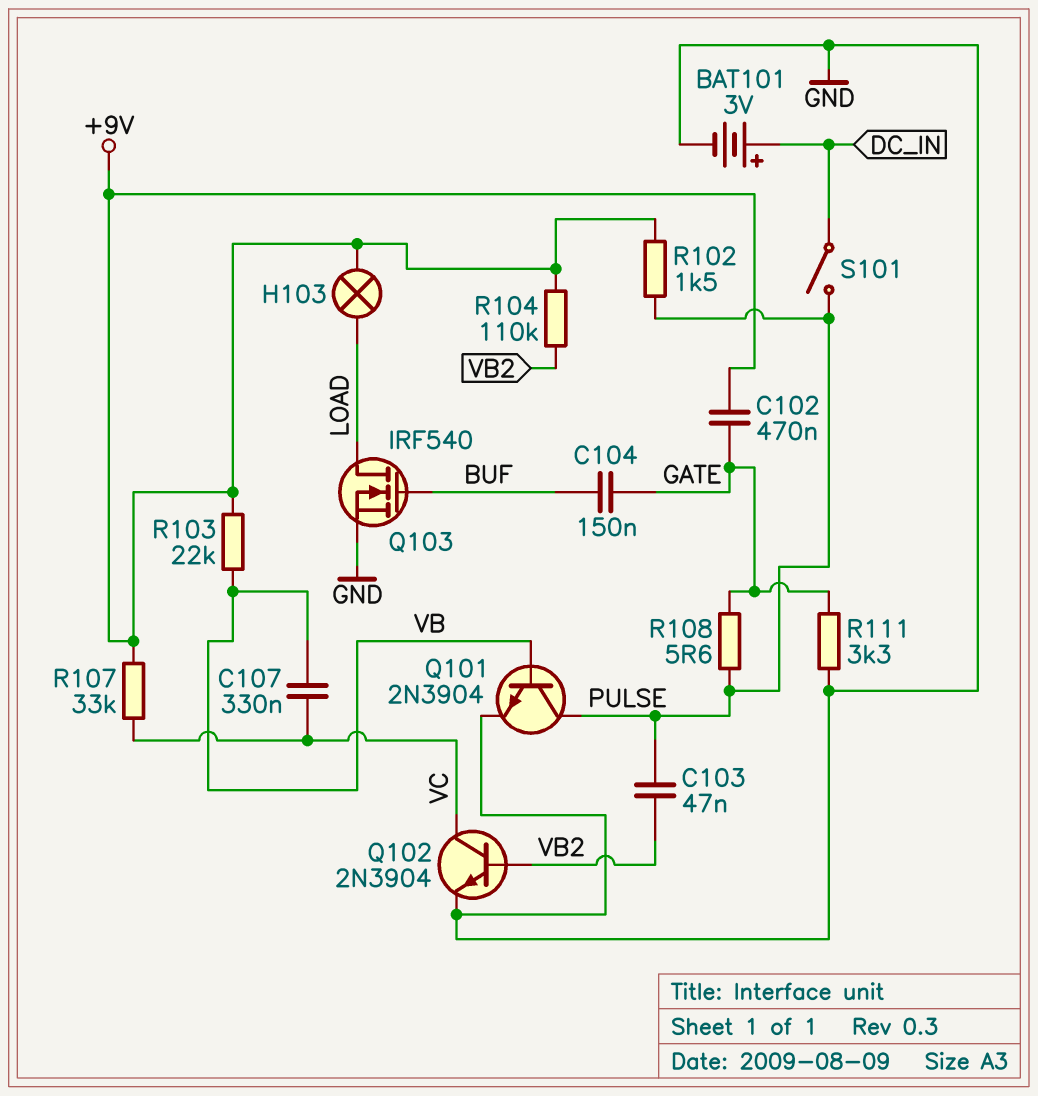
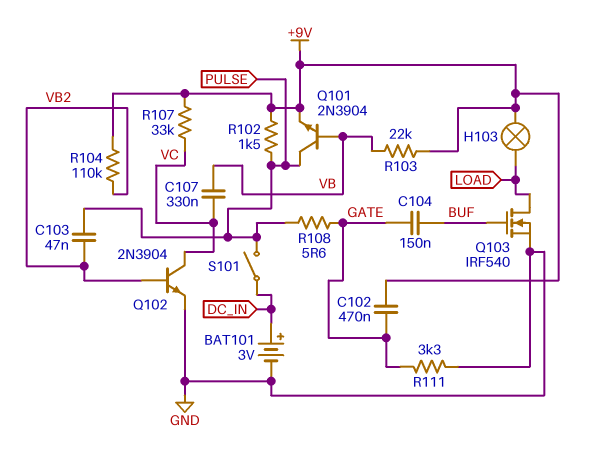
Q101: NPN 2N3904 (B VB, C PULSE, E GND) -> NPN 2N3904 (B VB, C PULSE, E +9V)

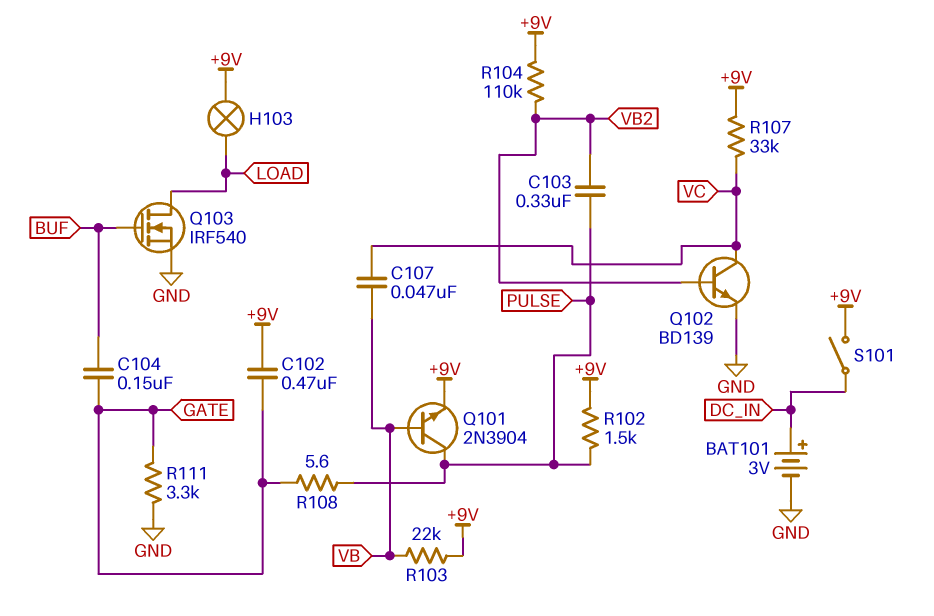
C103: 47nF (PULSE, VB2) -> 330nF (PULSE, VB2)
C107: 330nF (VB, VC) -> 47nF (VB, VC)
Q102: NPN 2N3904 (B VB2, C VC, E GND) -> NPN BD139 (B VB2, C VC, E GND)
S101: switch (DC_IN, PULSE) -> switch (+9V, DC_IN)

